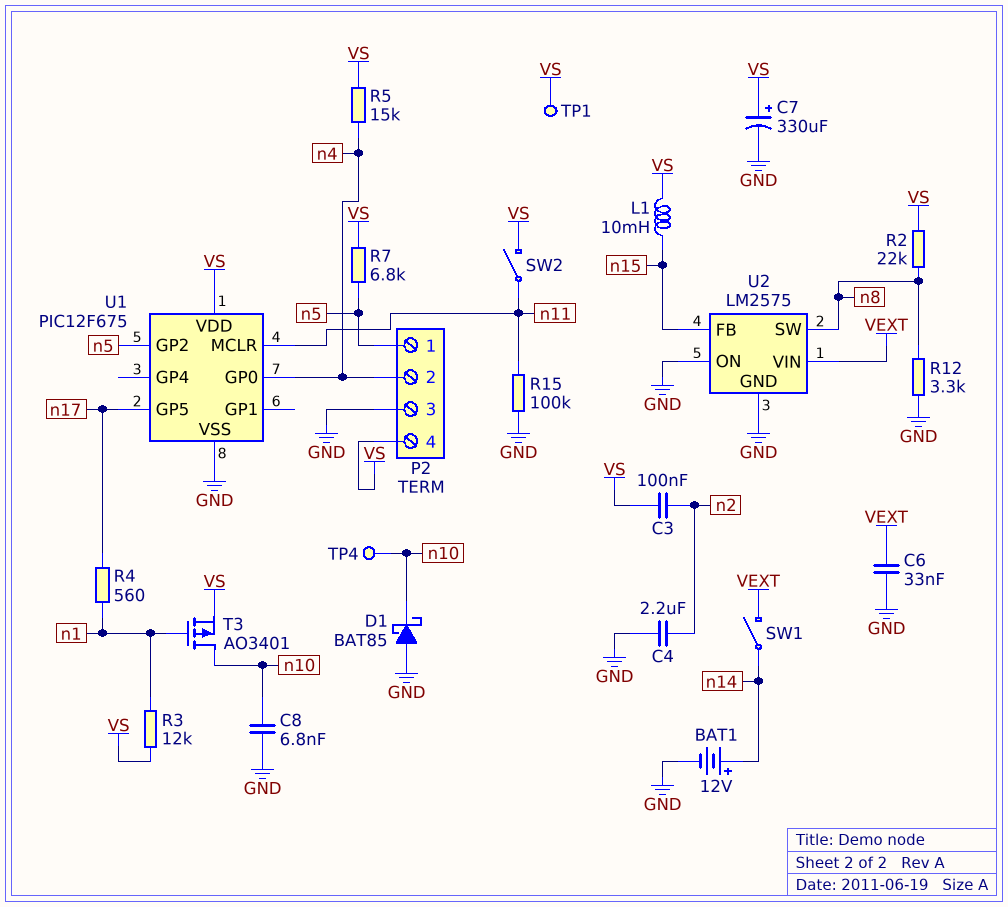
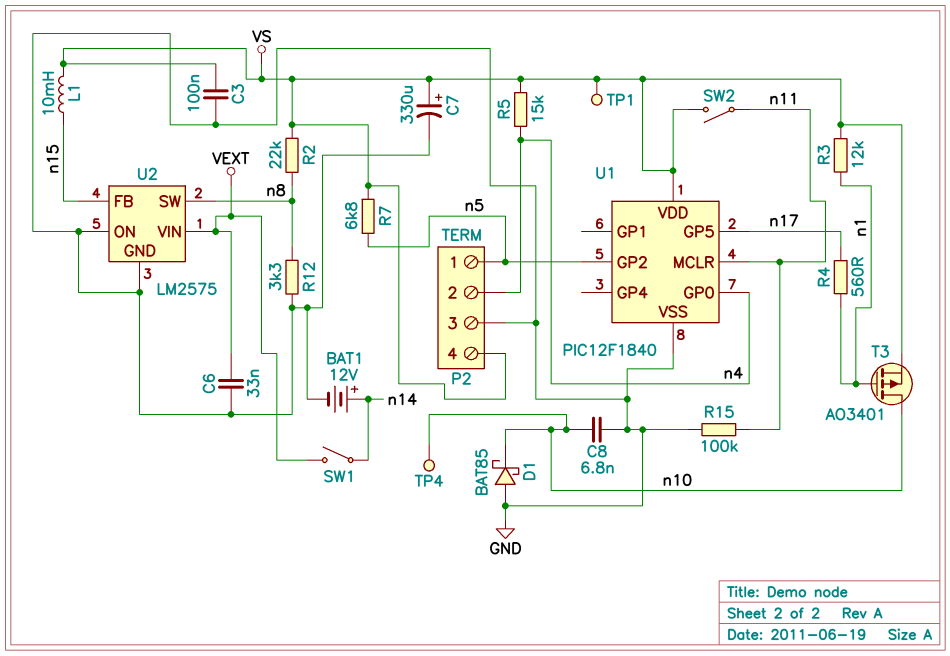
C3: 100nF (VS, n2) -> 100nF (GND, VS)
C4: 2.2uF (GND, n2) -> none
U1: PIC12F675 -> PIC12F1840

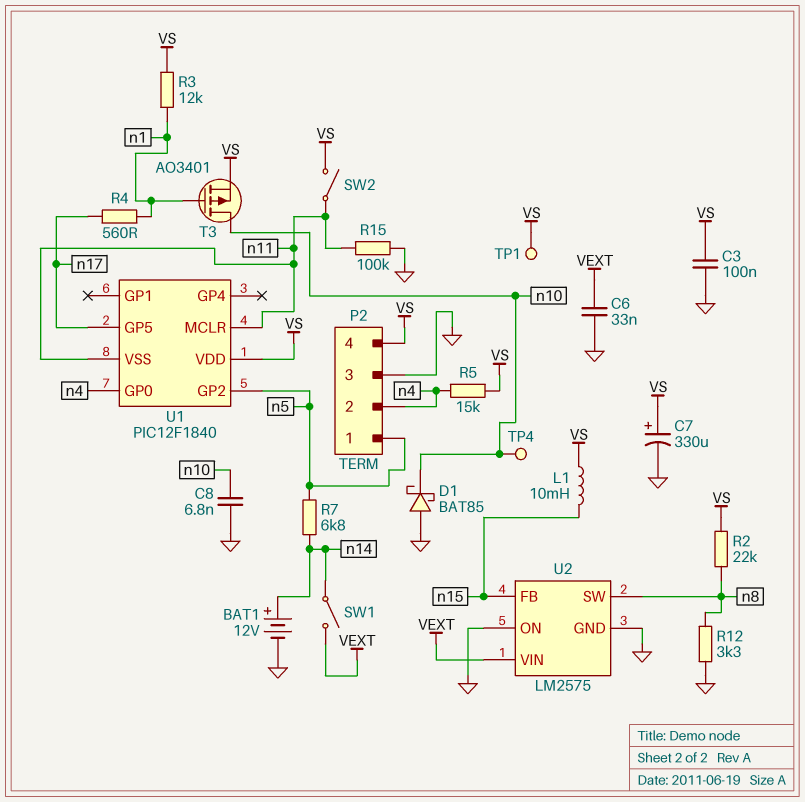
R7: 6.8k (VS, n5) -> 6.8k (n5, n14)
U1 pin VSS: GND -> n11

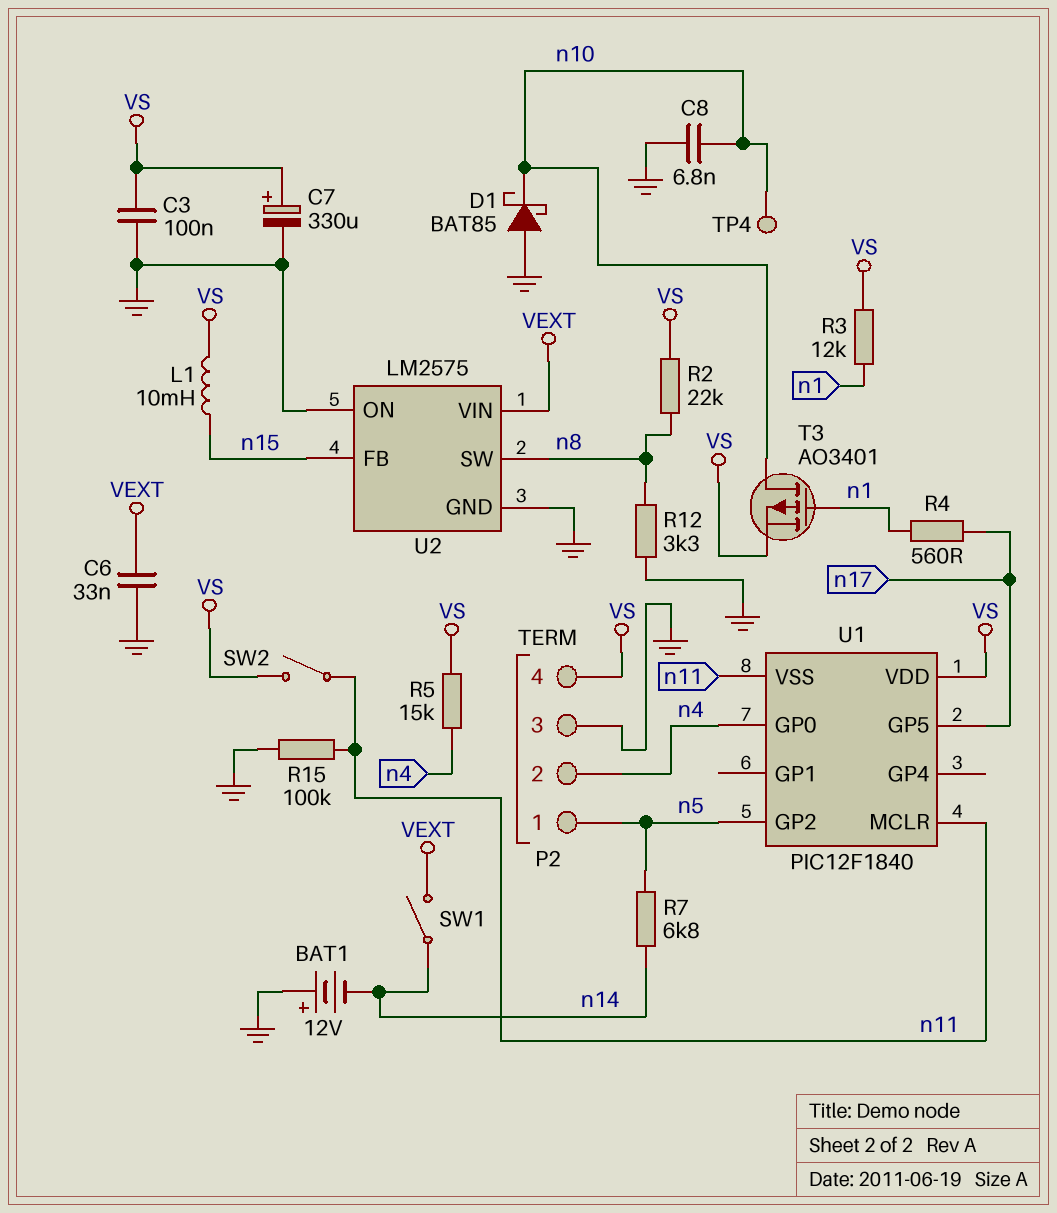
BAT1: 12V (plus n14, minus GND) -> 12V (plus GND, minus n14)
TP1: test point (VS) -> none

